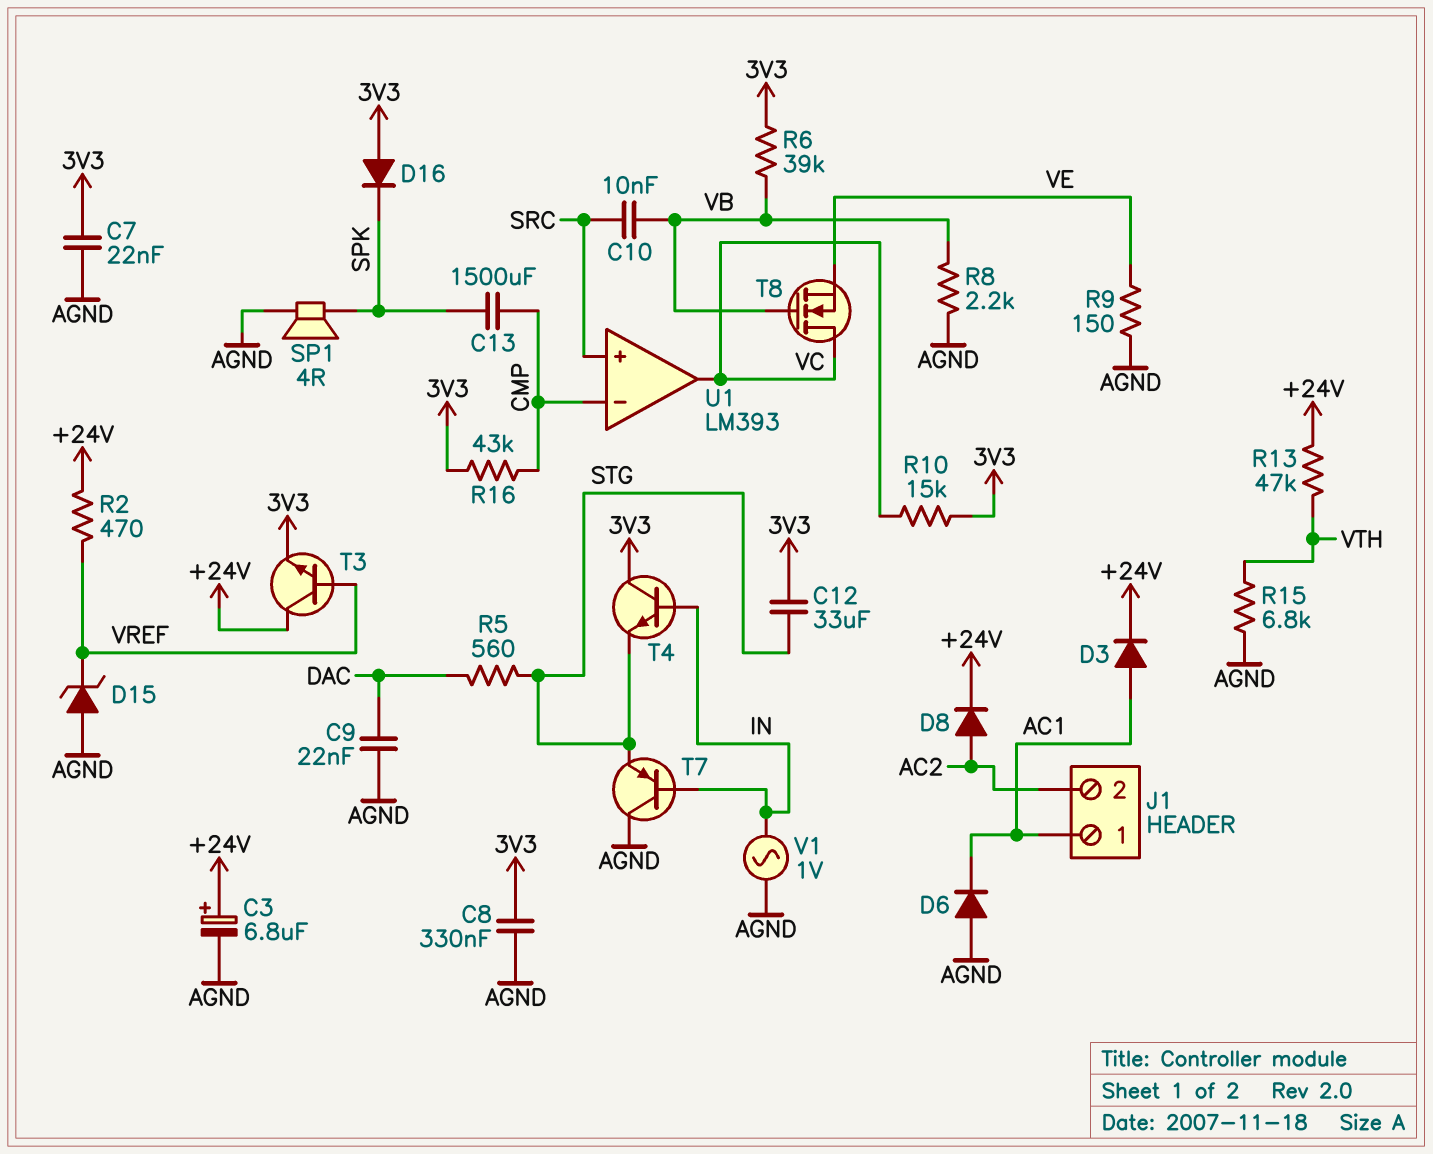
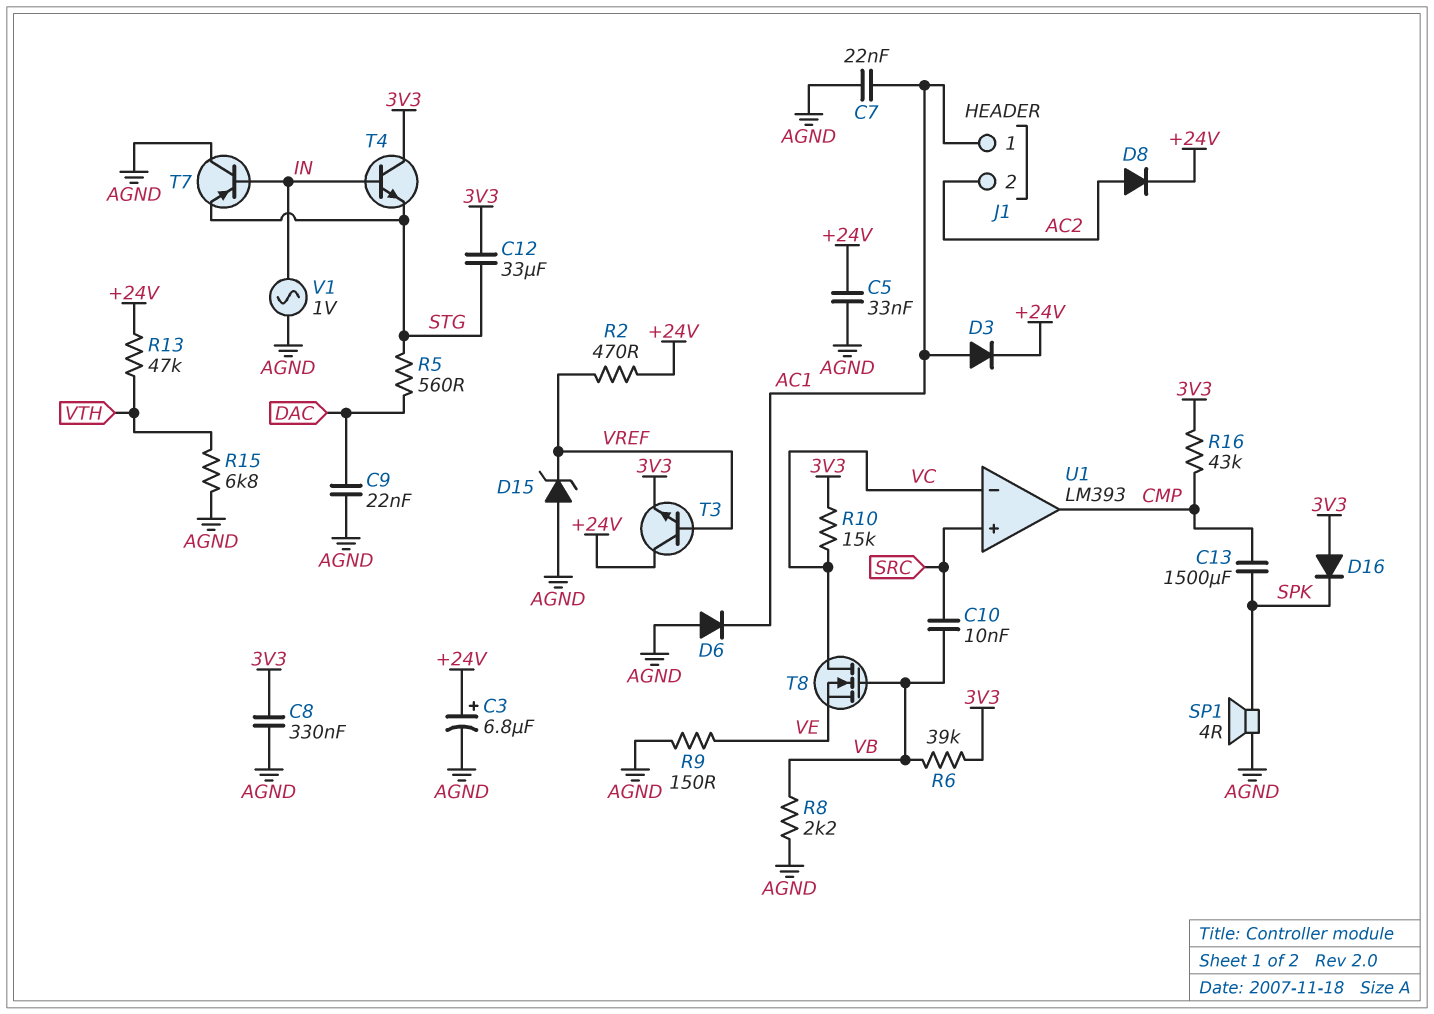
C5: none -> 33nF (+24V, AGND)
C7: 22nF (3V3, AGND) -> 22nF (AC1, AGND)
U1 pin in-: CMP -> VC
U1 pin out: VC -> CMP

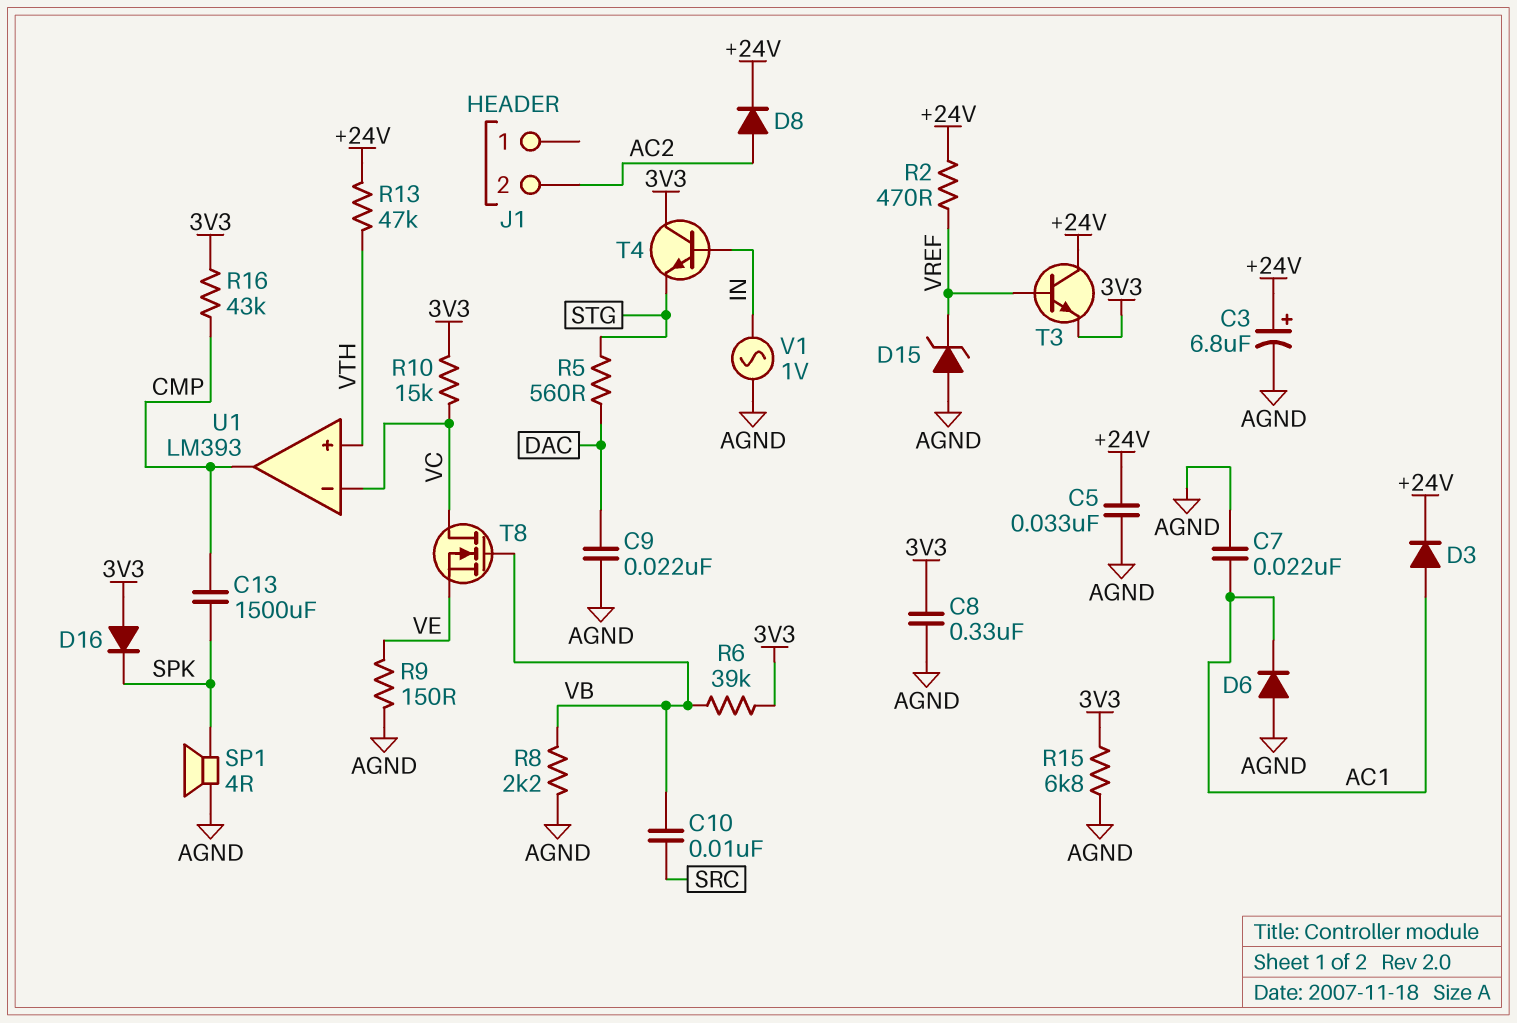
C12: 33uF (3V3, STG) -> none
J1 pin 1: AC1 -> none
R15: 6.8k (AGND, VTH) -> 6.8k (3V3, AGND)
T7: PNP (B IN, C AGND, E STG) -> none
U1 pin in+: SRC -> VTH

